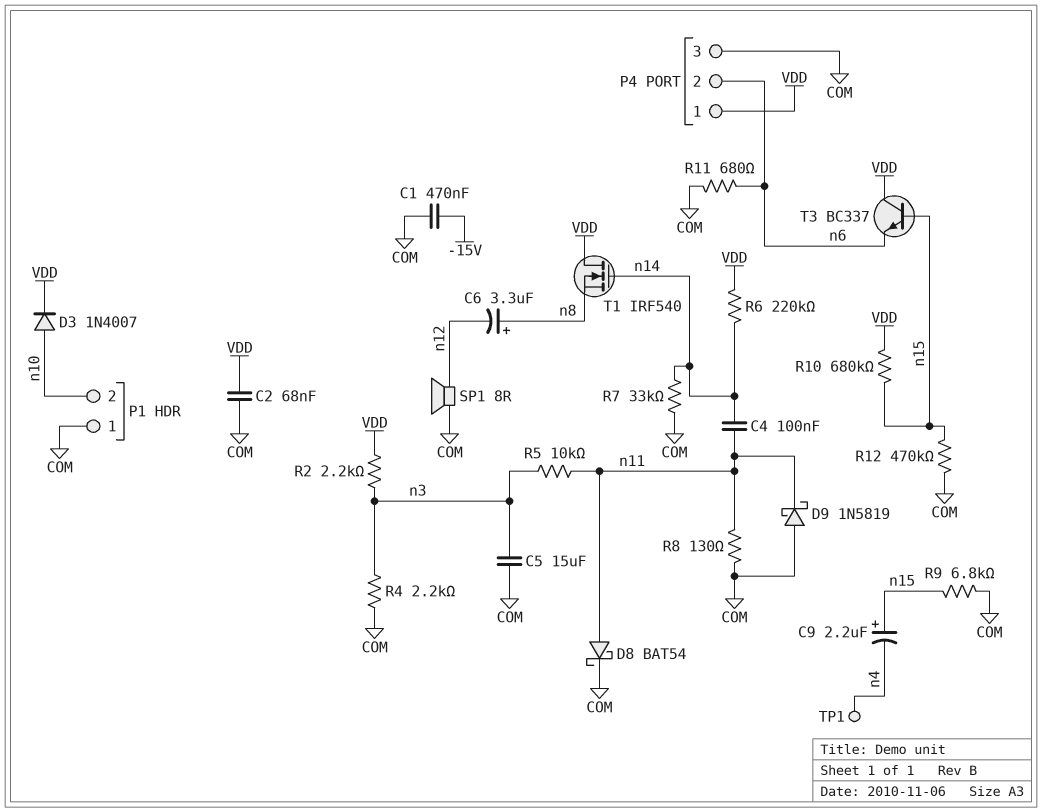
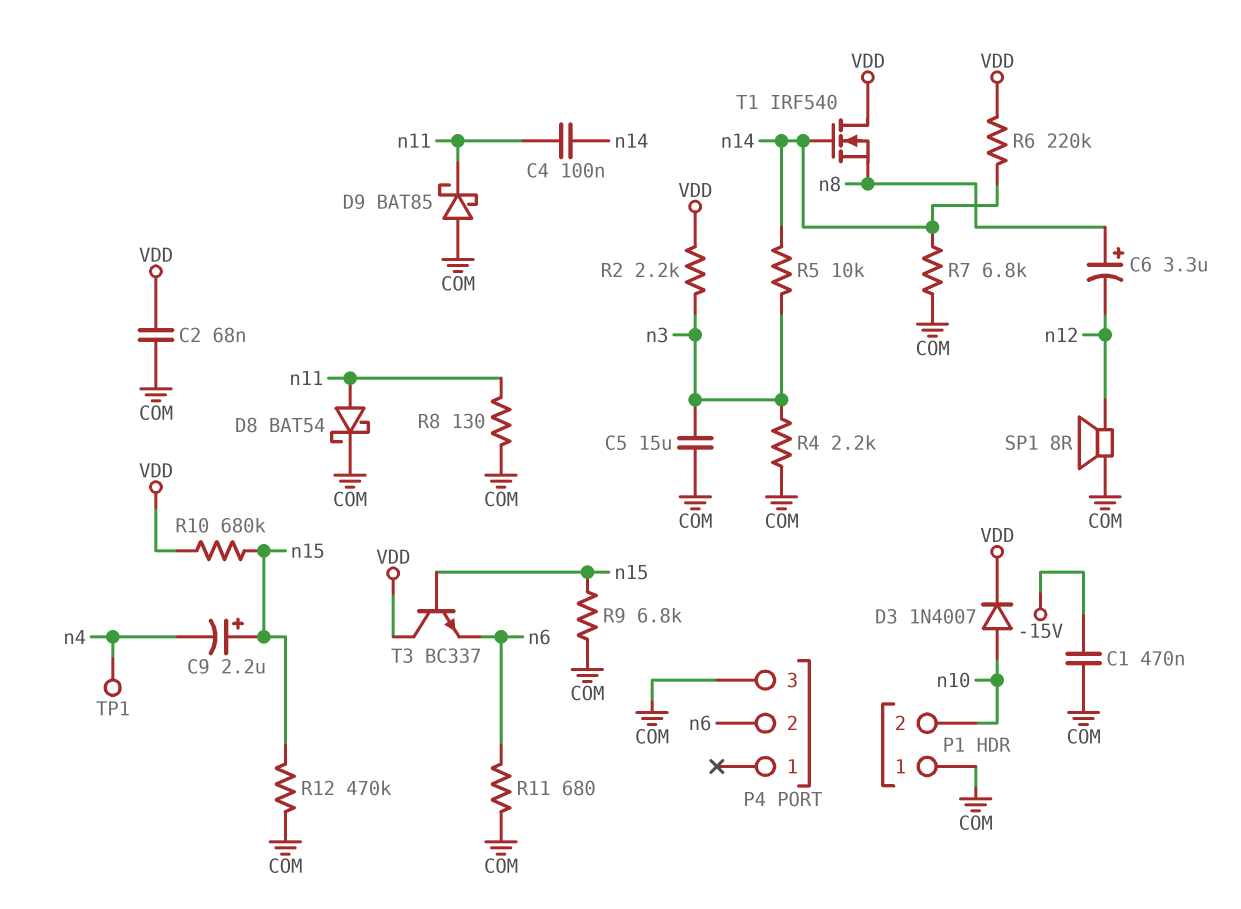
D9: schottky 1N5819 (A COM, K n11) -> schottky BAT85 (A COM, K n11)
P4 pin 1: VDD -> none
R5: 10k (n3, n11) -> 10k (n3, n14)
R7: 33k (COM, n14) -> 6.8k (COM, n14)

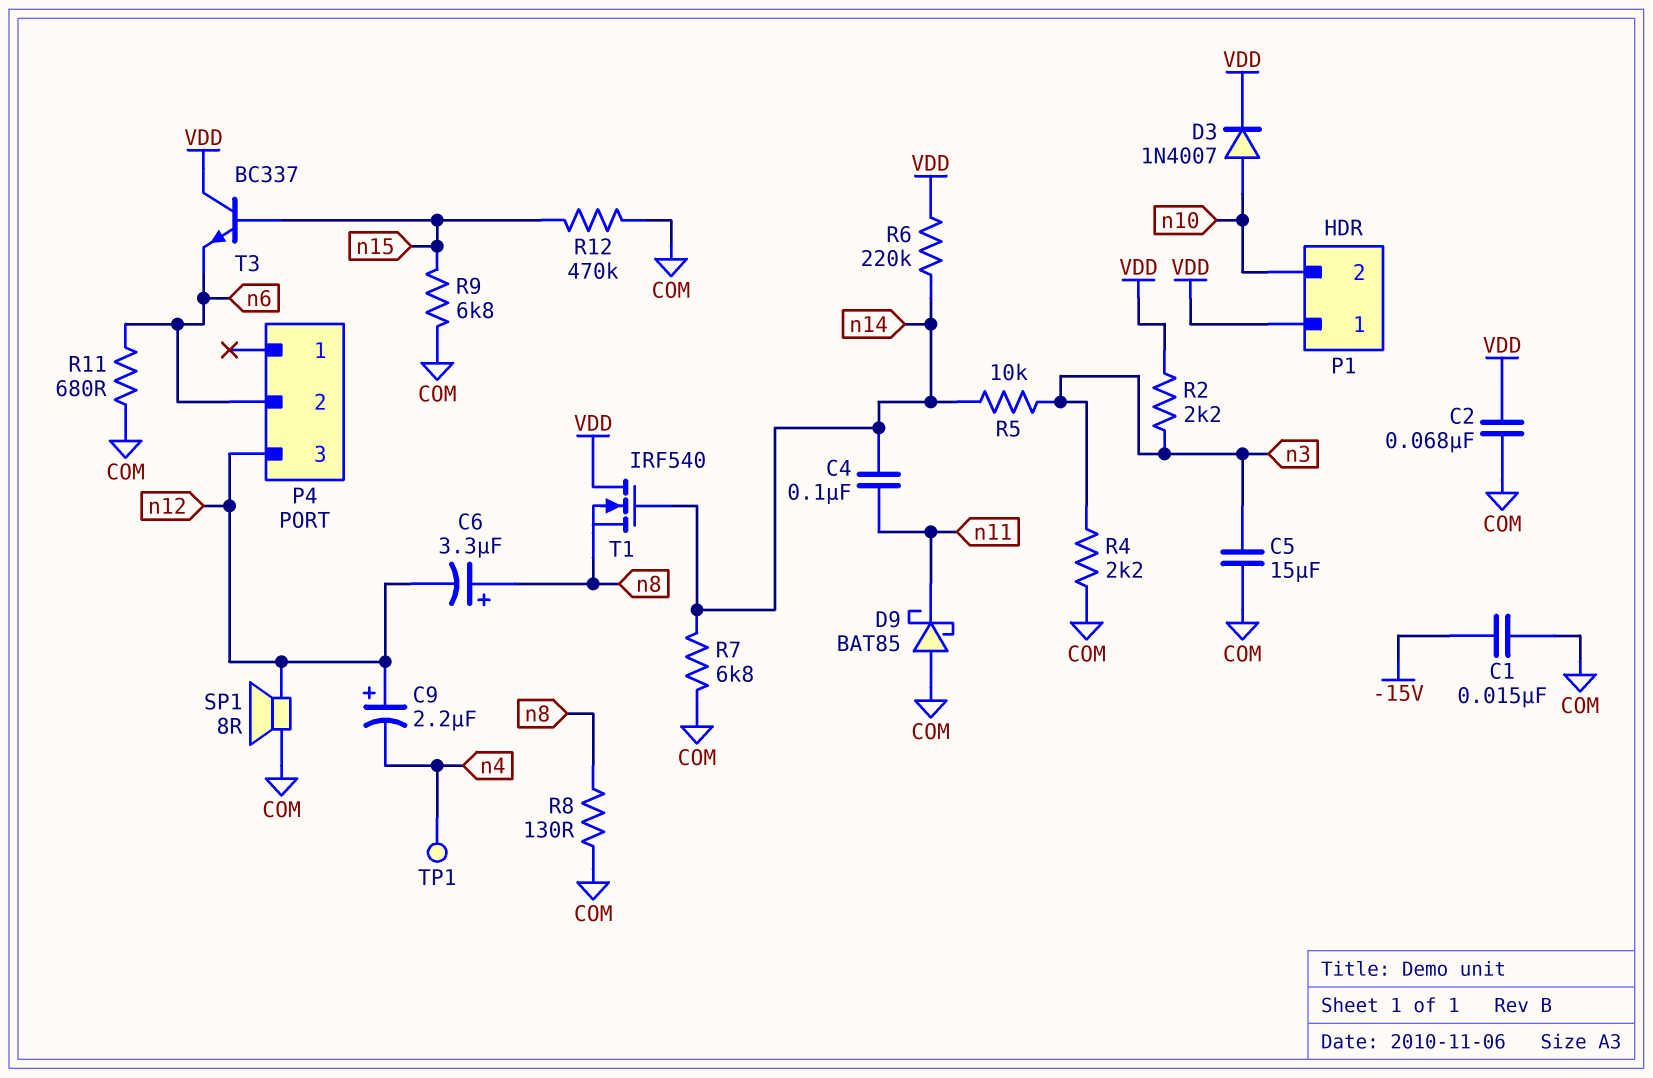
C1: 470nF (-15V, COM) -> 15nF (-15V, COM)
C9: 2.2uF (plus n15, minus n4) -> 2.2uF (plus n12, minus n4)
D8: schottky BAT54 (A n11, K COM) -> none
P1 pin 1: COM -> VDD
P4 pin 3: COM -> n12
R8: 130 (COM, n11) -> 130 (COM, n8)
R10: 680k (VDD, n15) -> none

